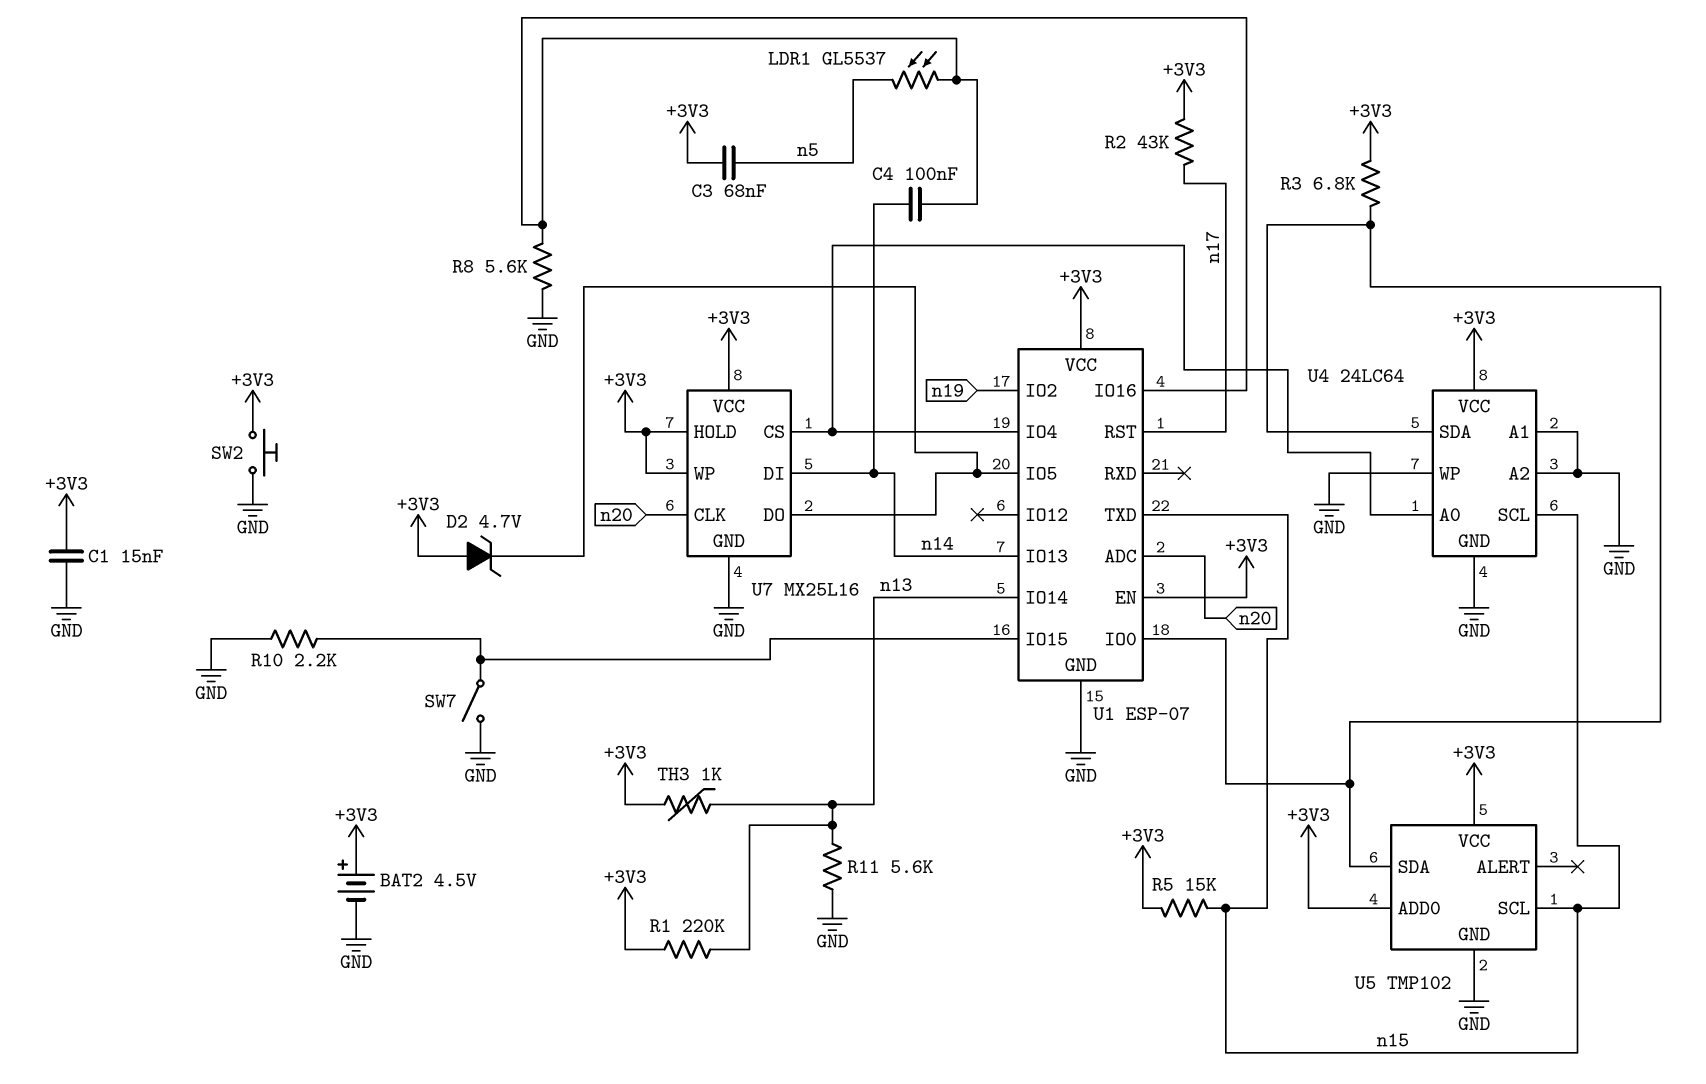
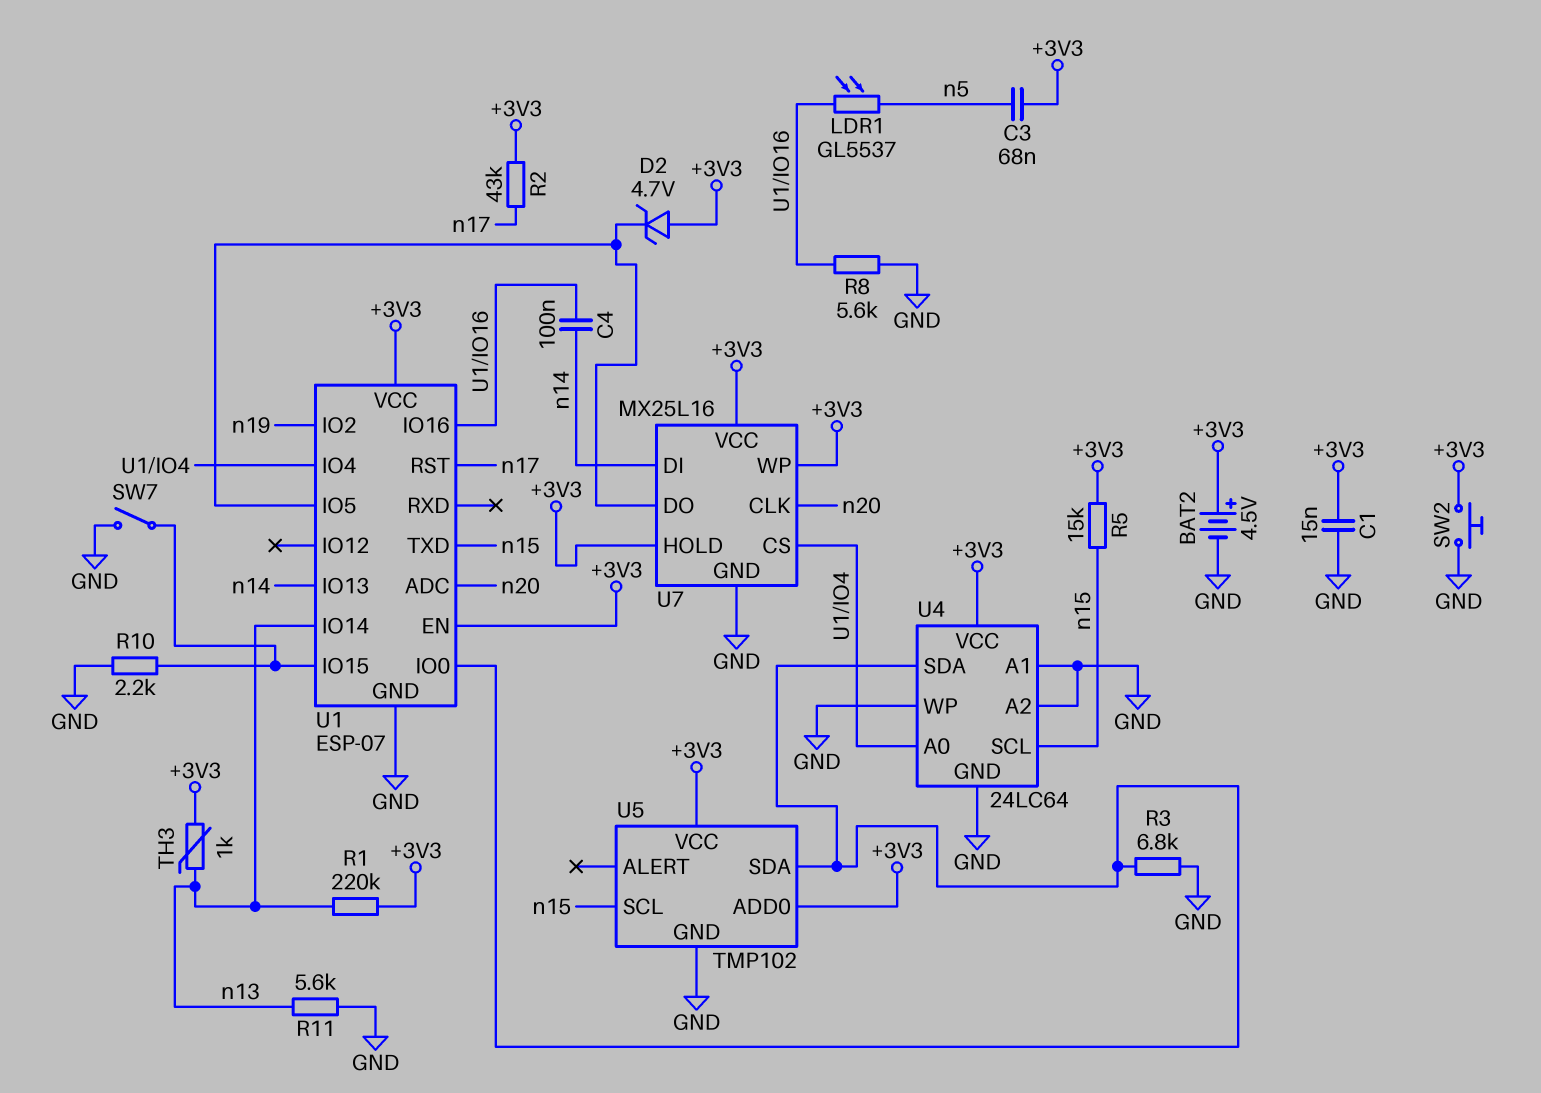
R3: 6.8k (+3V3, U1/IO0) -> 6.8k (GND, U1/IO0)

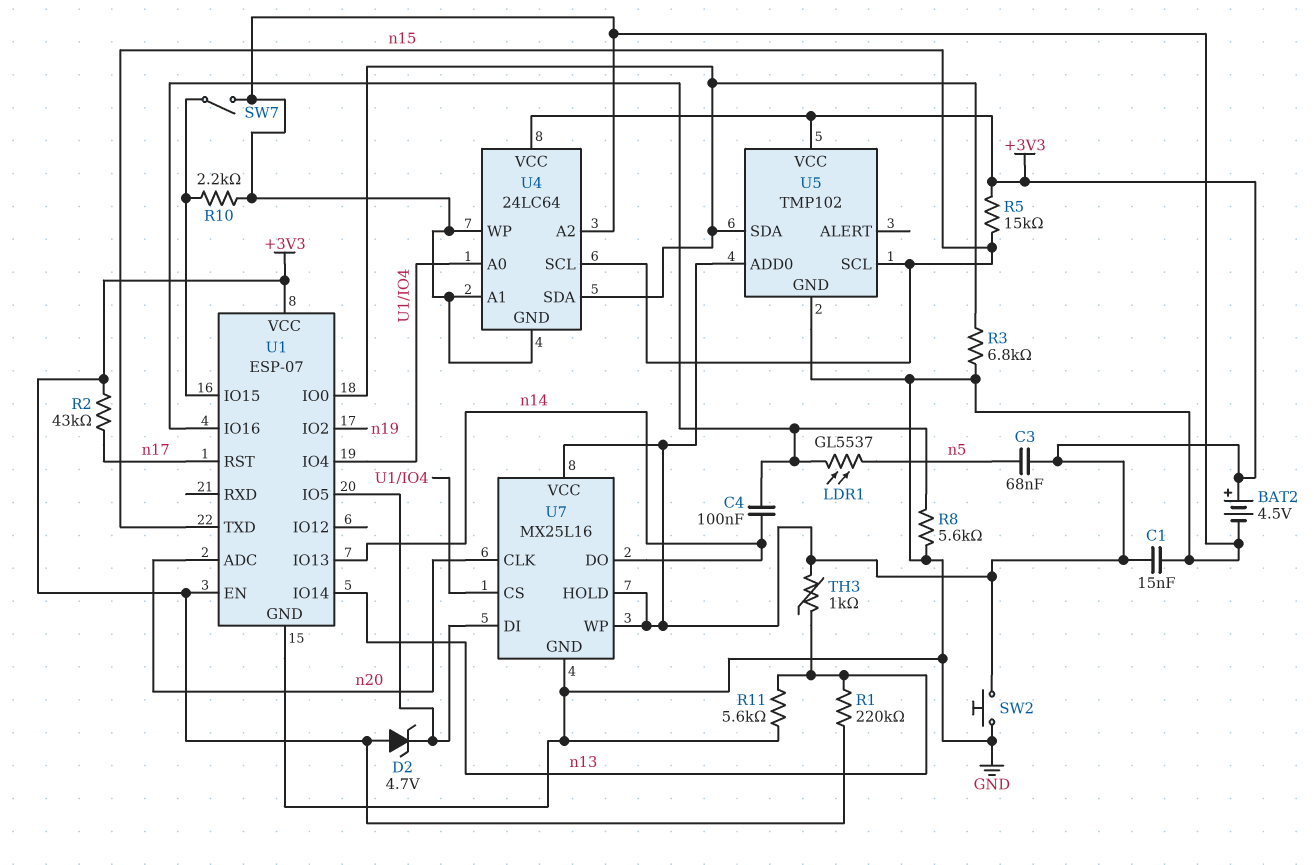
U7 pin DI: n14 -> U1/IO5
U7 pin DO: U1/IO5 -> n14

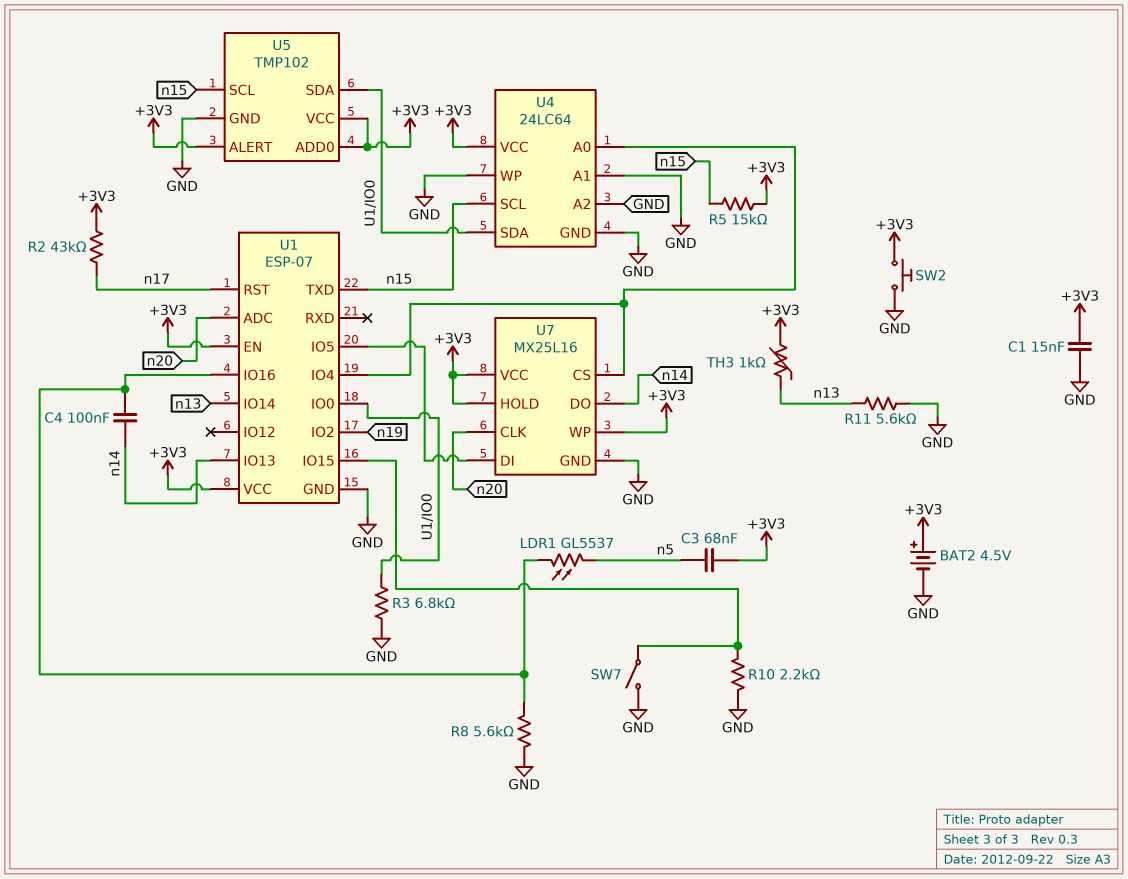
D2: zener 4.7V (A +3V3, K U1/IO5) -> none
R1: 220k (+3V3, n13) -> none
U5 pin ALERT: none -> +3V3

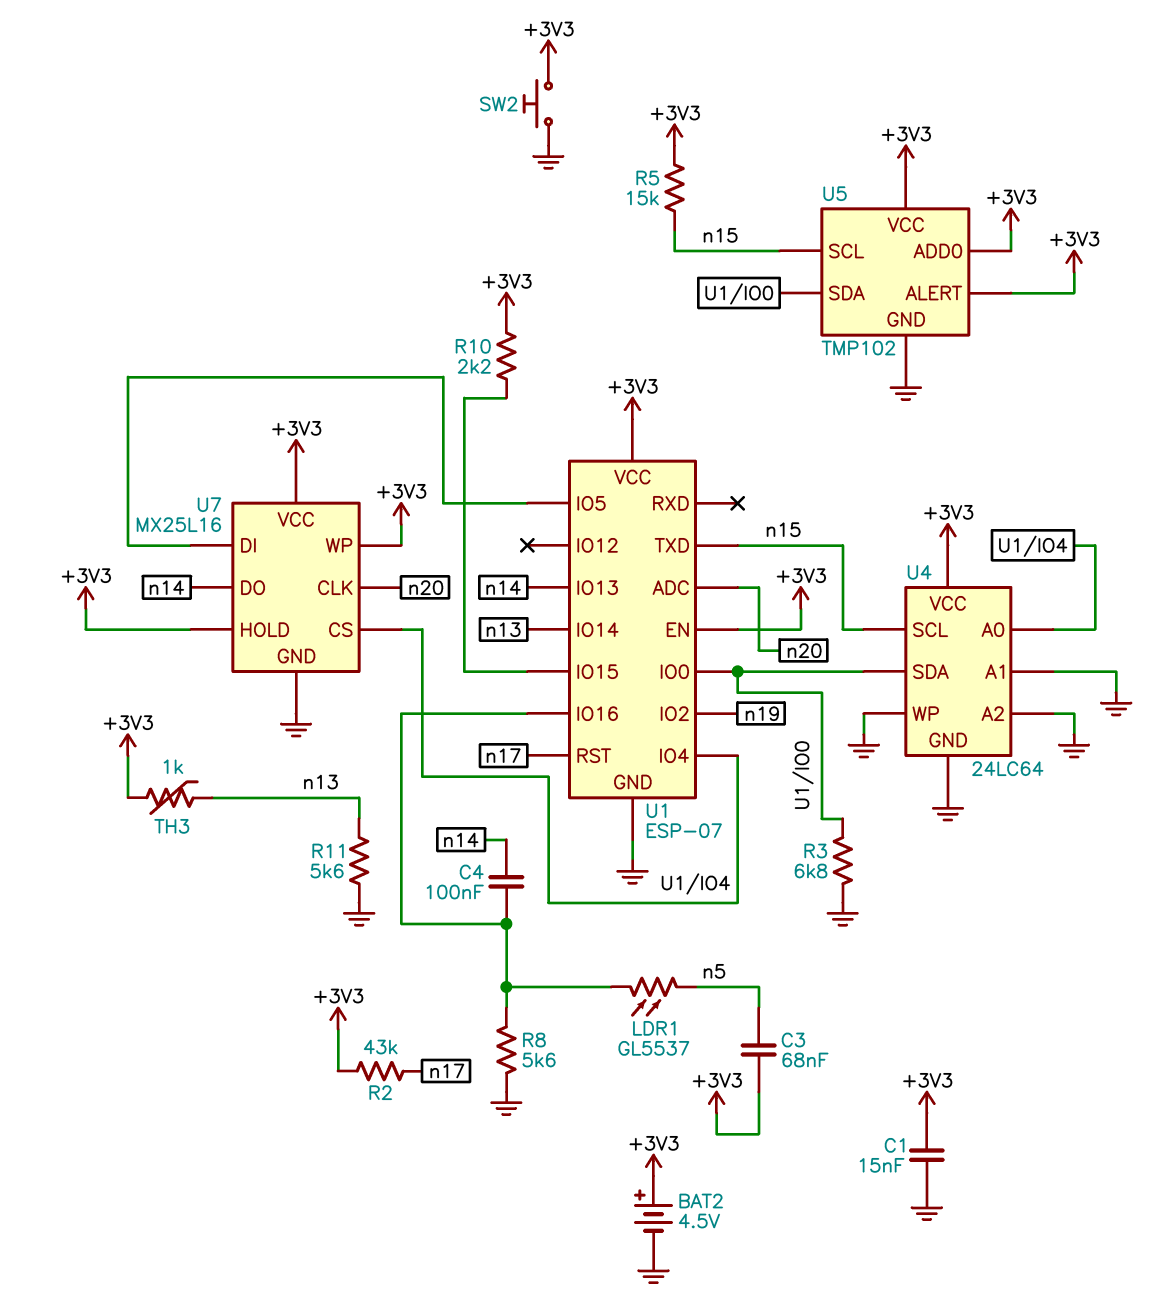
R10: 2.2k (GND, U1/IO15) -> 2.2k (+3V3, U1/IO15)
SW7: switch (GND, U1/IO15) -> none

